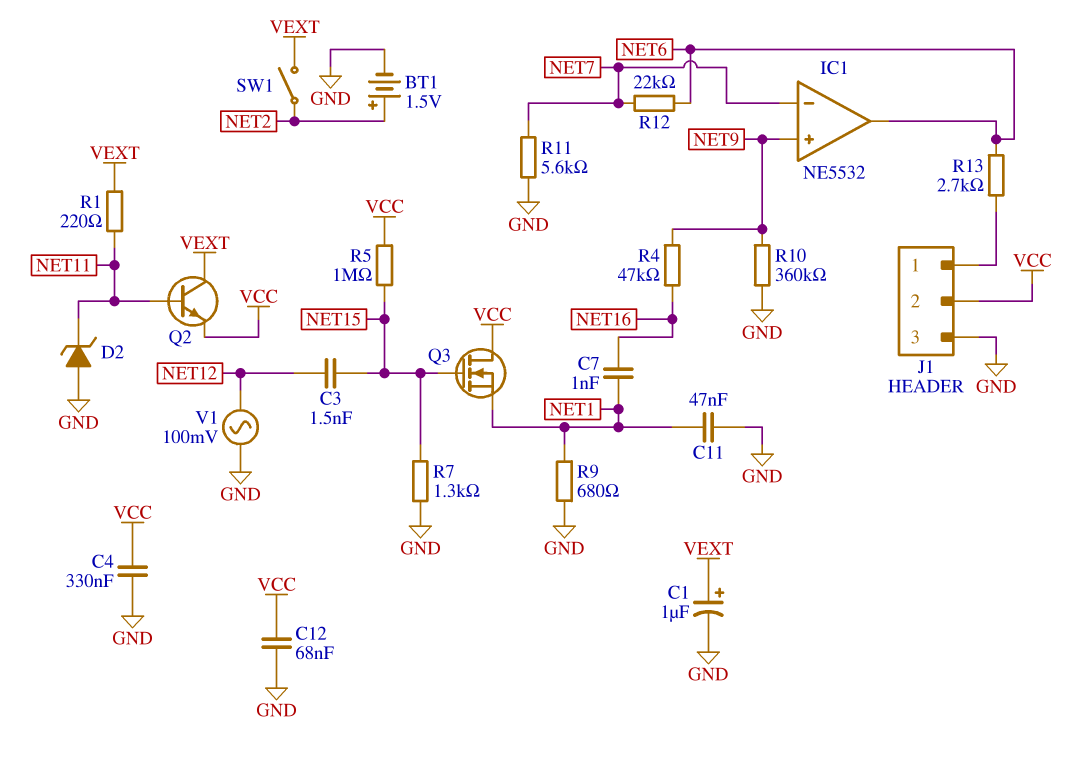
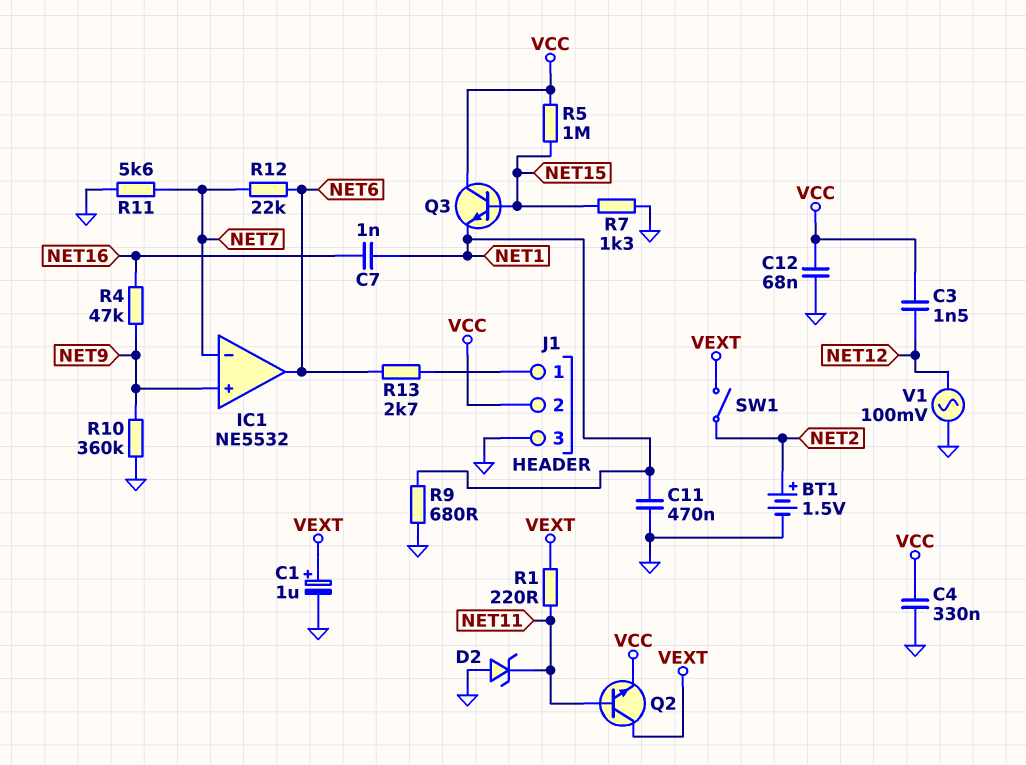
C3: 1.5nF (NET12, NET15) -> 1.5nF (NET12, VCC)
C11: 47nF (GND, NET1) -> 470nF (GND, NET1)
Q3: NMOS (G NET15, D VCC, S NET1) -> NPN (B NET15, C VCC, E NET1)

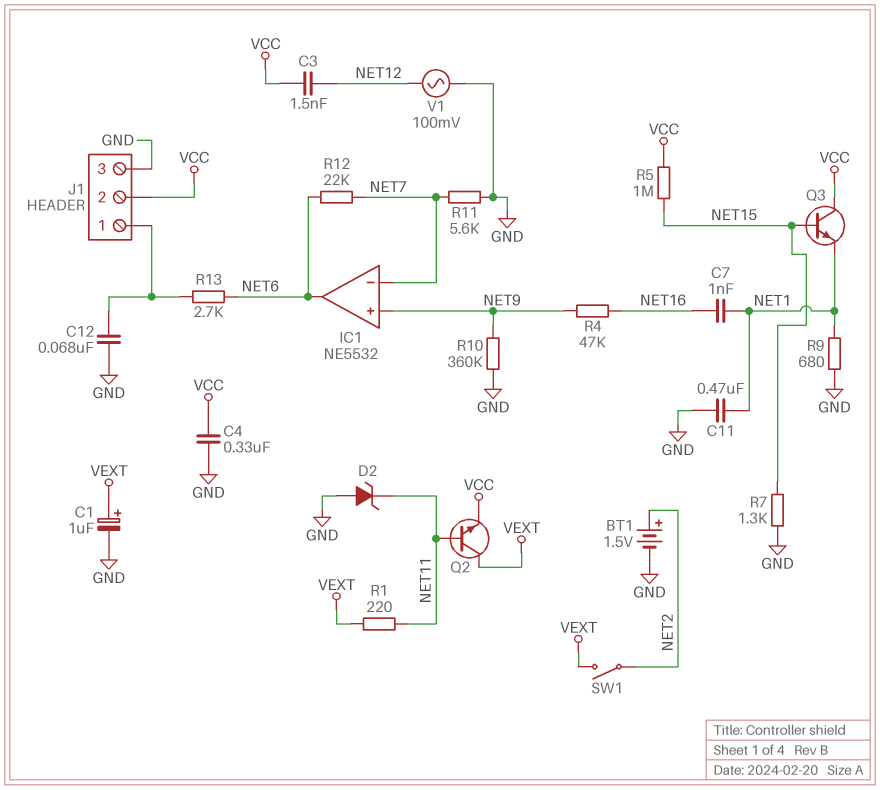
C12: 68nF (GND, VCC) -> 68nF (GND, J1/1)

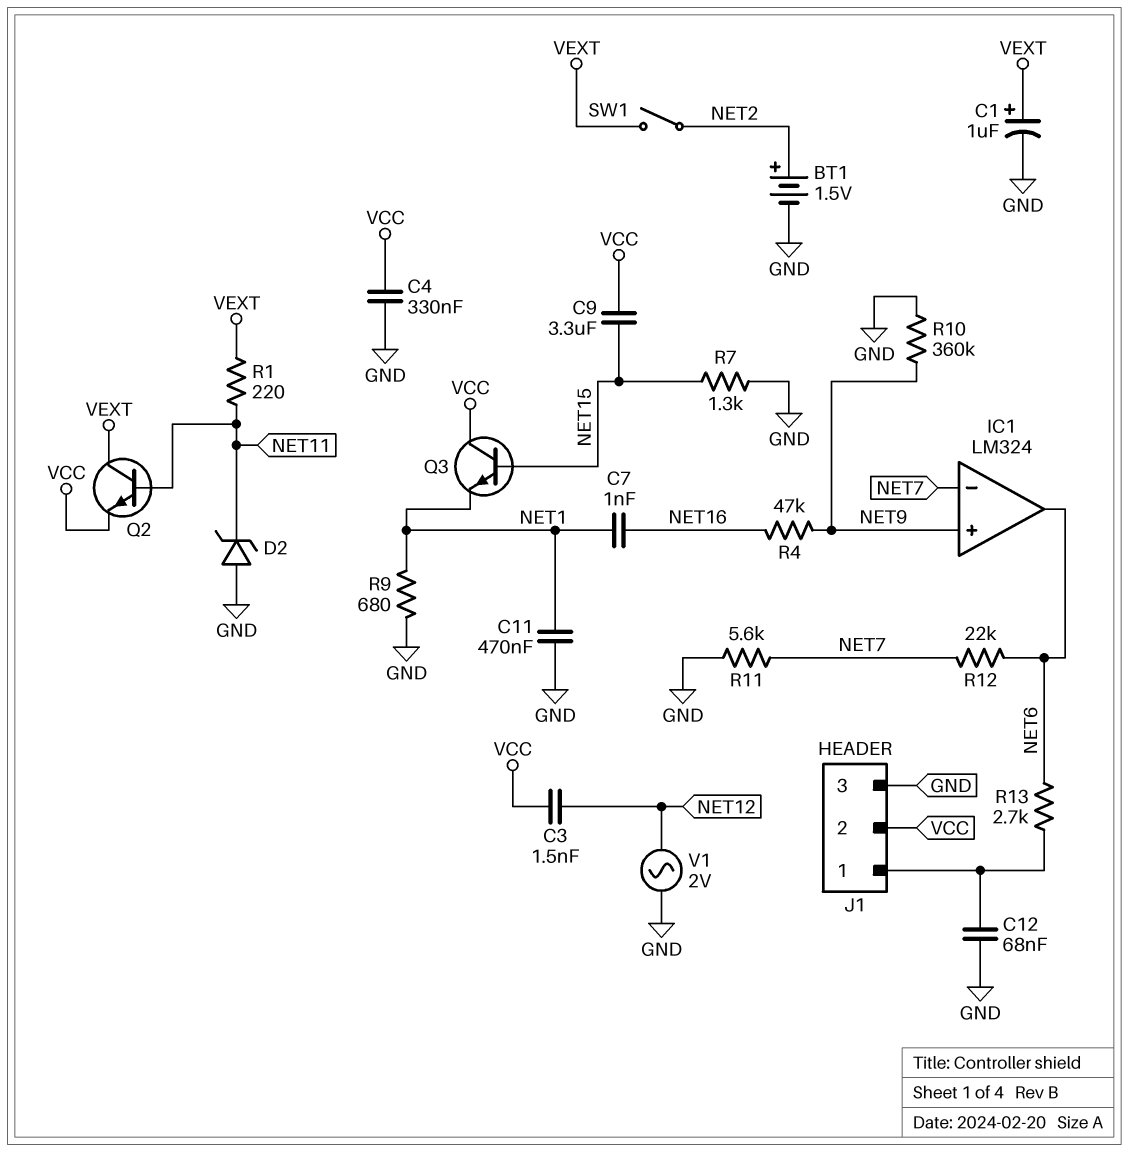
C9: none -> 3.3uF (NET15, VCC)
IC1: NE5532 -> LM324
R5: 1M (NET15, VCC) -> none
V1: AC 100mV (GND, NET12) -> AC 2V (GND, NET12)

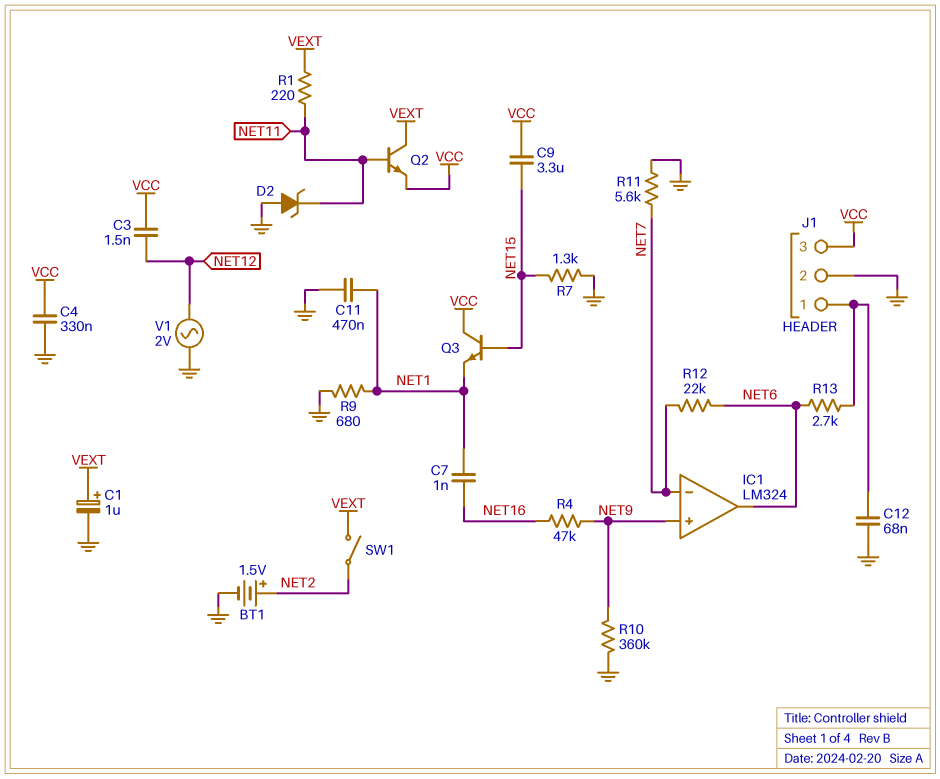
J1 pin 2: VCC -> GND
J1 pin 3: GND -> VCC

